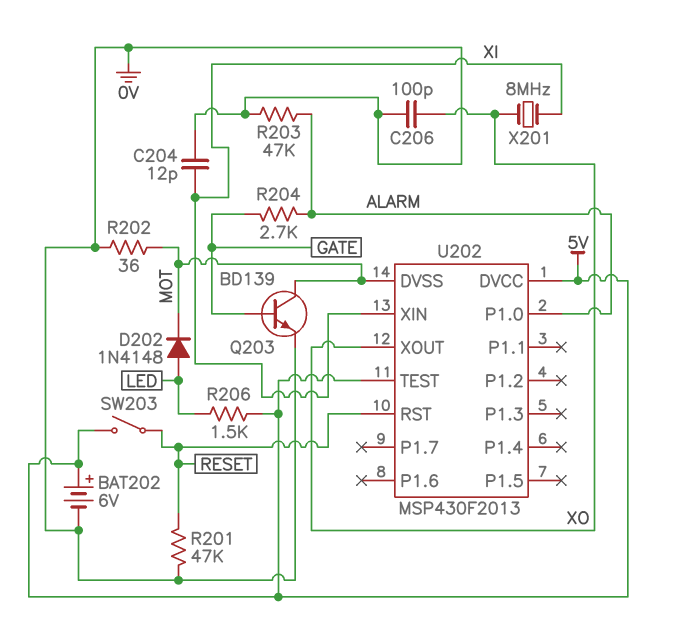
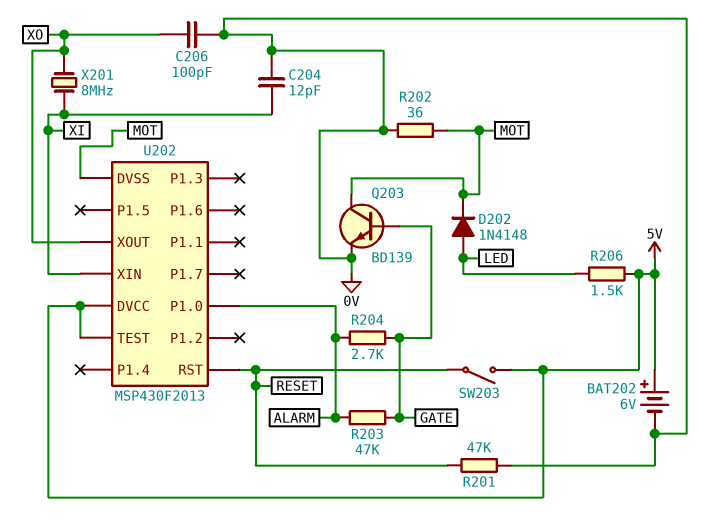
R203: 47k (0V, ALARM) -> 47k (ALARM, GATE)

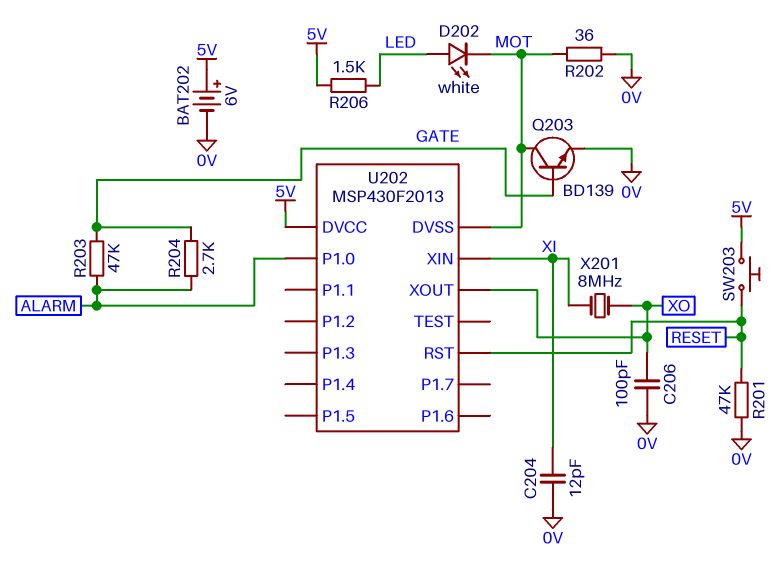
D202: diode 1N4148 (A LED, K MOT) -> LED white (A LED, K MOT)
SW203: switch (5V, RESET) -> button (5V, RESET)
U202 pin TEST: 5V -> none

